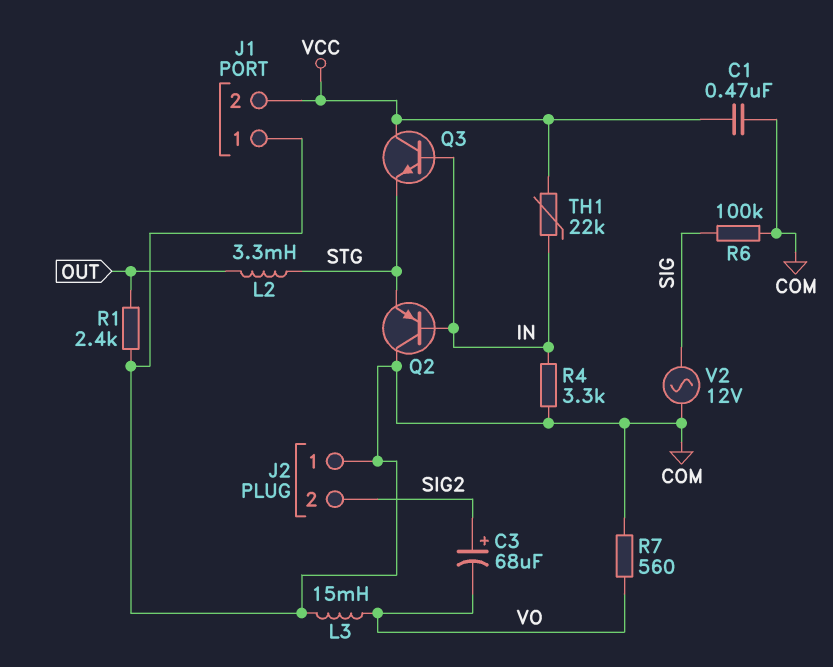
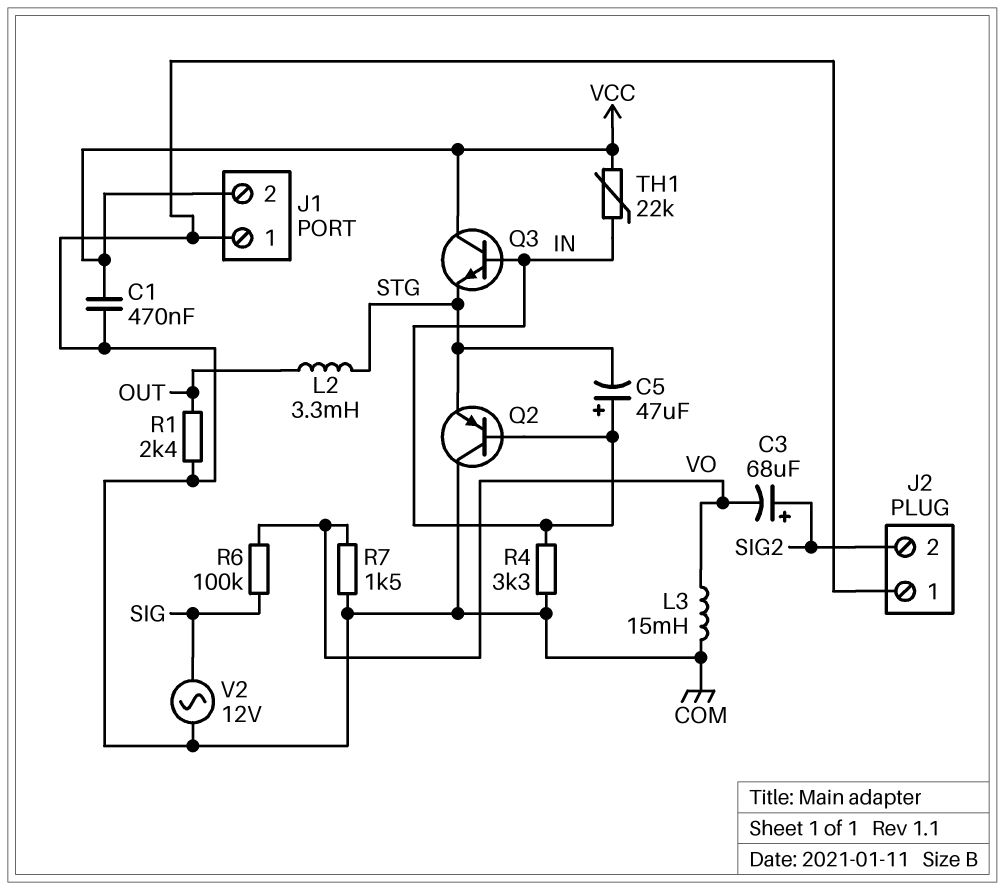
C5: none -> 47uF (plus IN, minus STG)
R6: 100k (COM, SIG) -> 100k (SIG, VO)
R7: 560 (COM, VO) -> 1.5k (COM, VO)

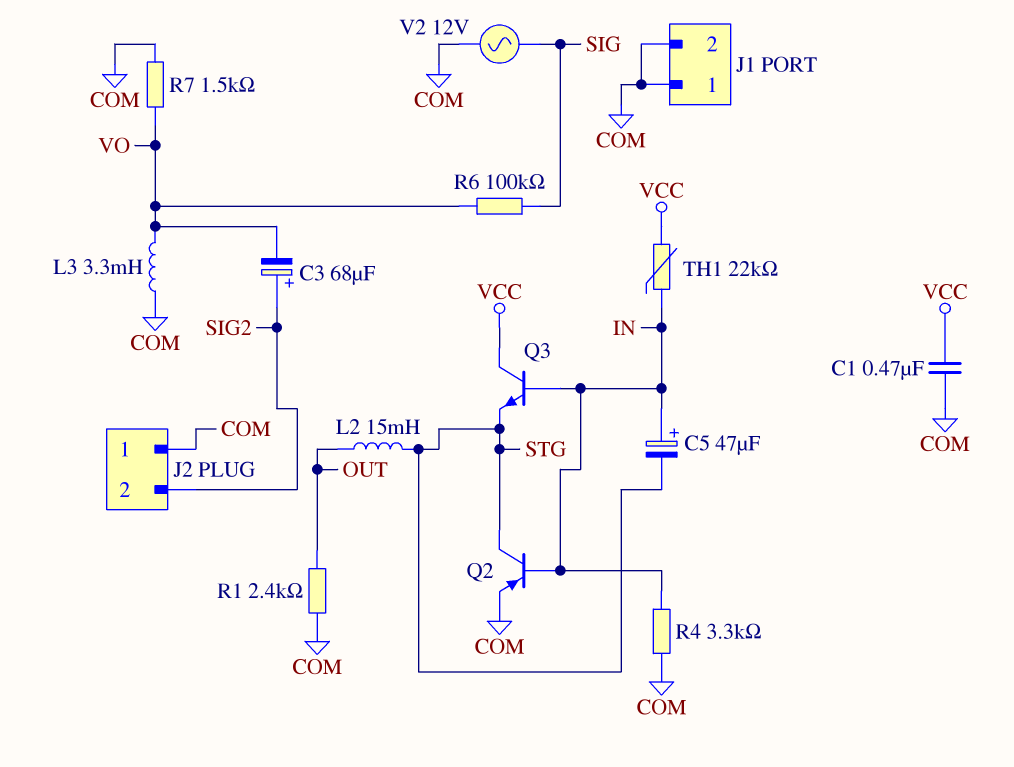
J1 pin 2: VCC -> COM
L2: 3.3mH (OUT, STG) -> 15mH (OUT, STG)
L3: 15mH (COM, VO) -> 3.3mH (COM, VO)
Q2: PNP (B IN, C COM, E STG) -> PNP (B IN, C STG, E COM)

